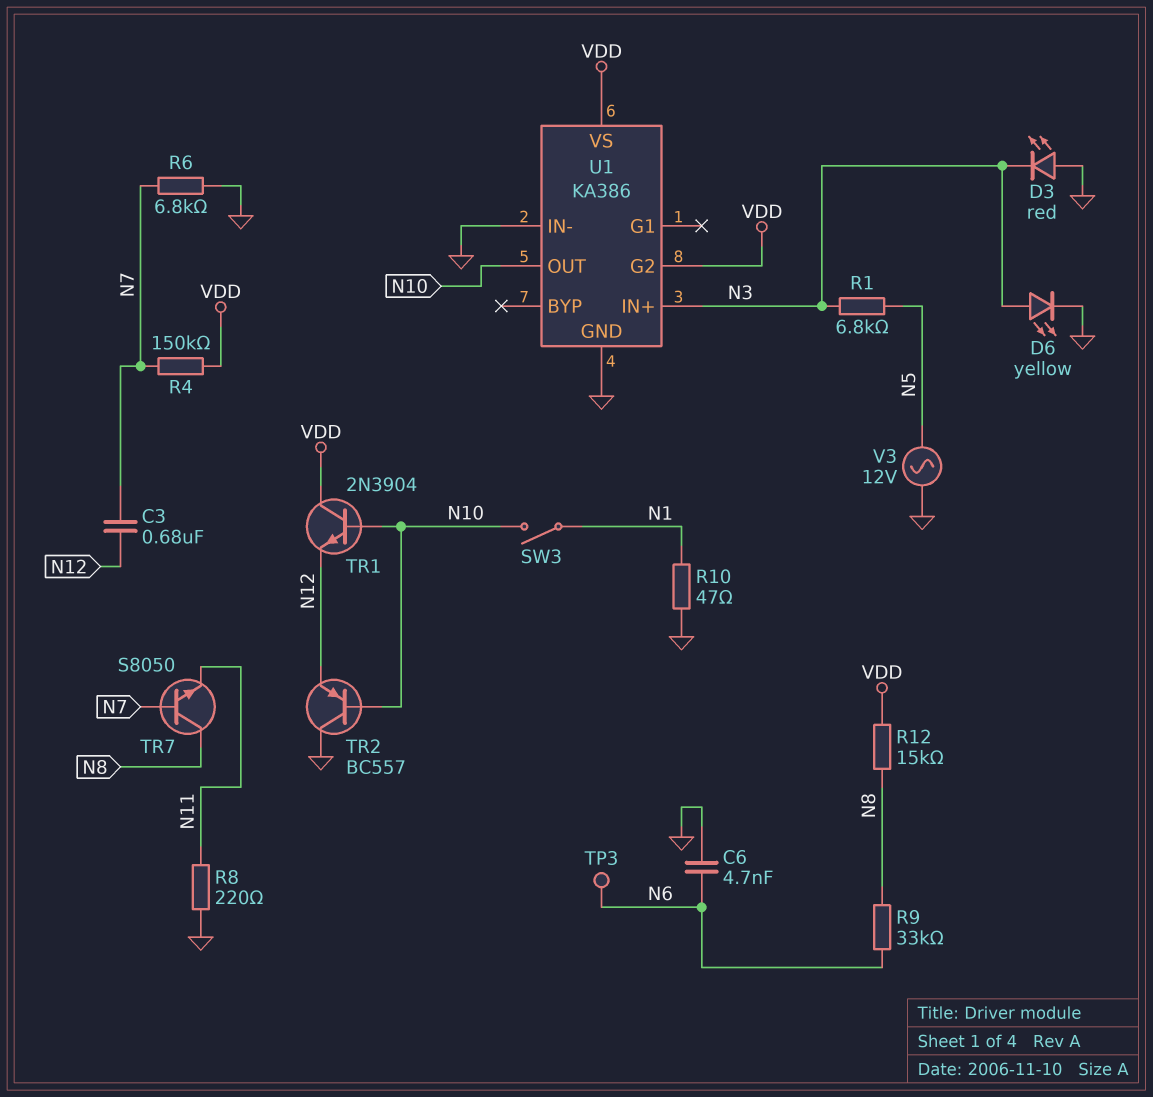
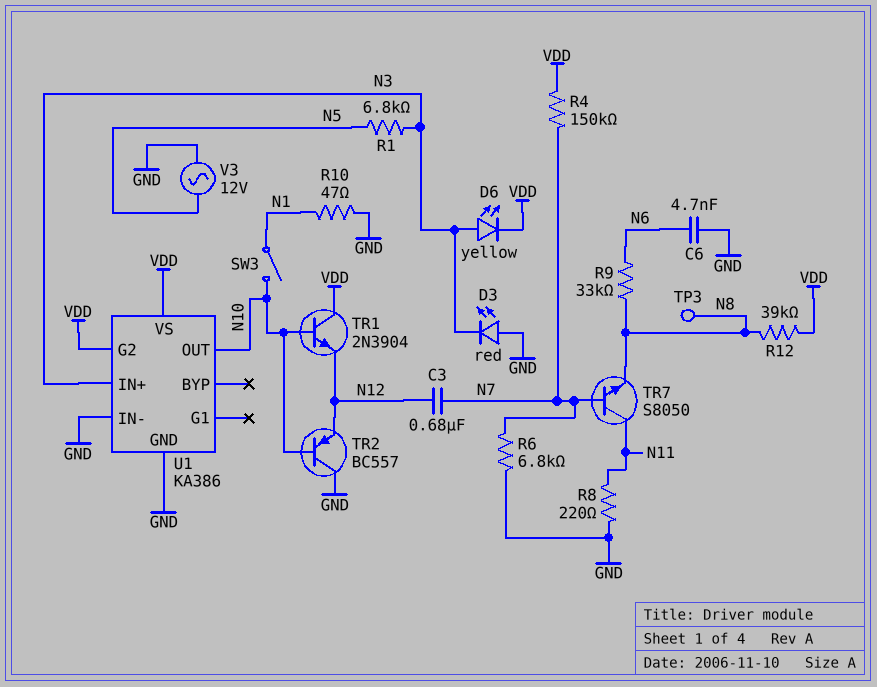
D6: LED yellow (A N3, K GND) -> LED yellow (A N3, K VDD)
R12: 15k (N8, VDD) -> 39k (N8, VDD)
TP3: test point (N6) -> test point (N8)
TR7: NPN S8050 (B N7, C N8, E N11) -> NPN S8050 (B N7, C N11, E N8)

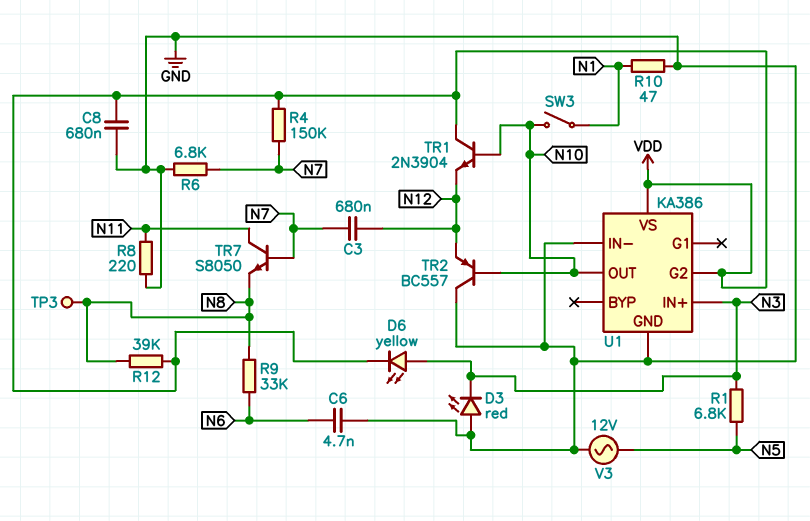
C8: none -> 680nF (GND, VDD)

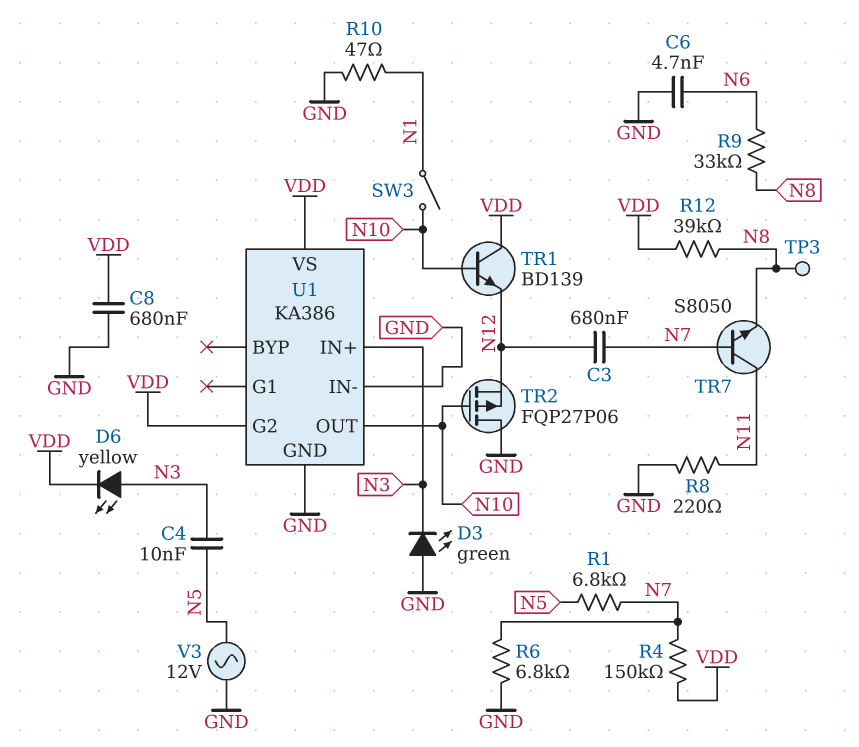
C4: none -> 10nF (N3, N5)
D3: LED red (A GND, K N3) -> LED green (A GND, K N3)
R1: 6.8k (N3, N5) -> 6.8k (N5, N7)
TR1: NPN 2N3904 (B N10, C VDD, E N12) -> NPN BD139 (B N10, C VDD, E N12)
TR2: PNP BC557 (B N10, C GND, E N12) -> PMOS FQP27P06 (G N10, D GND, S N12)

